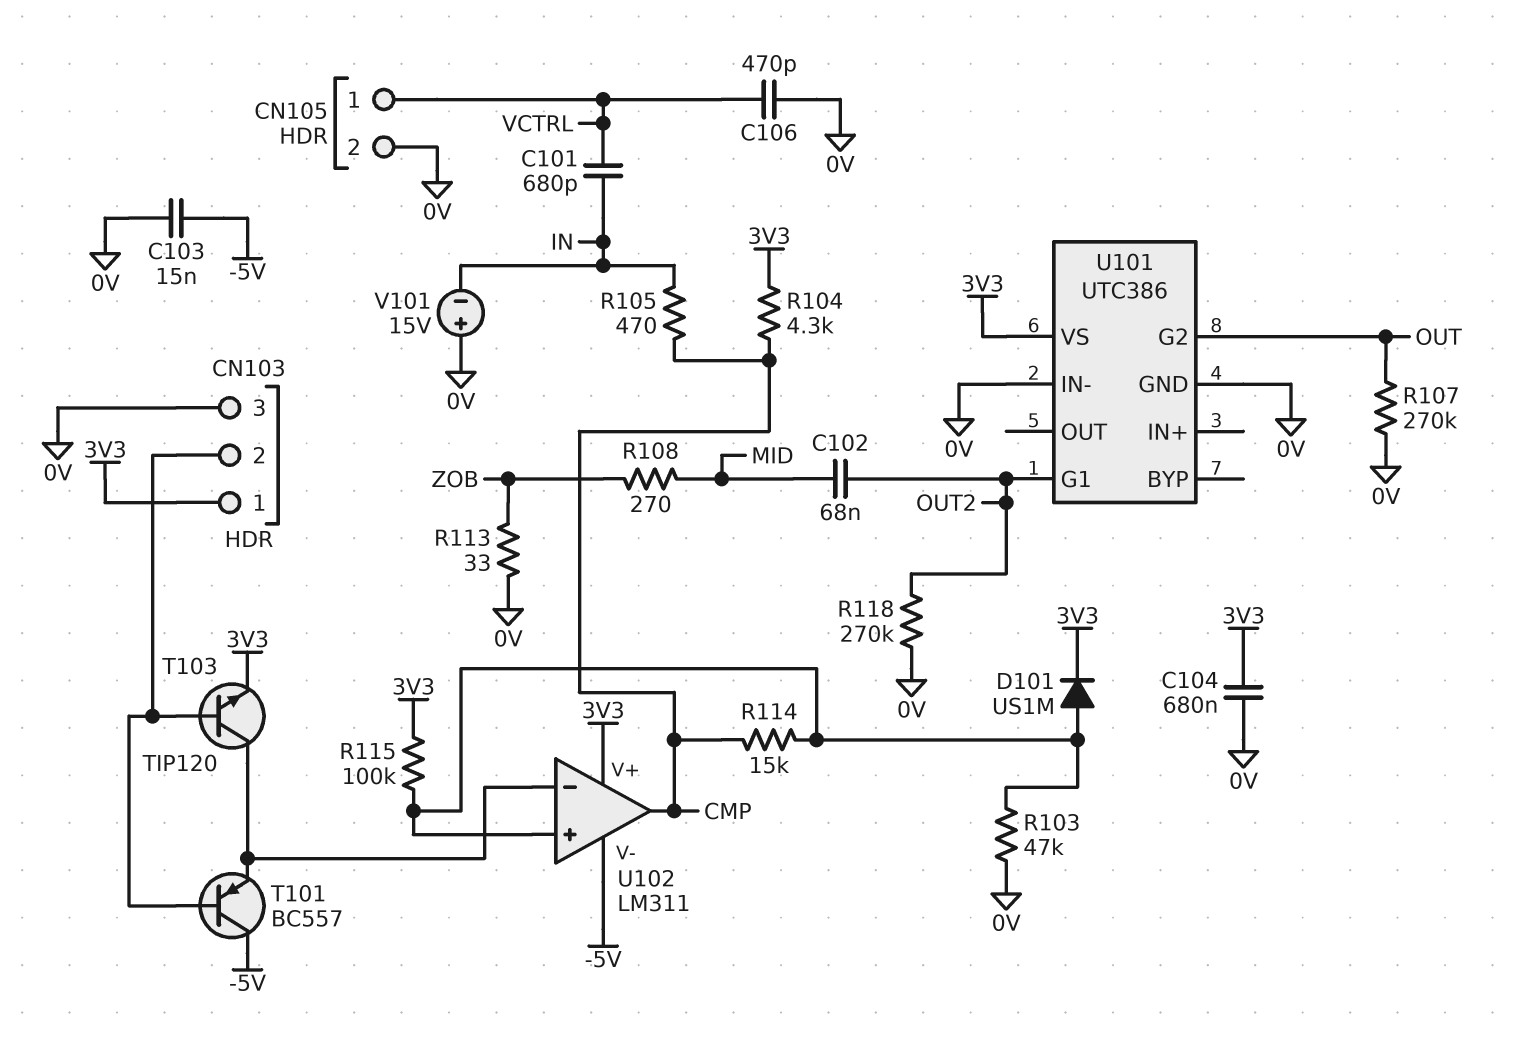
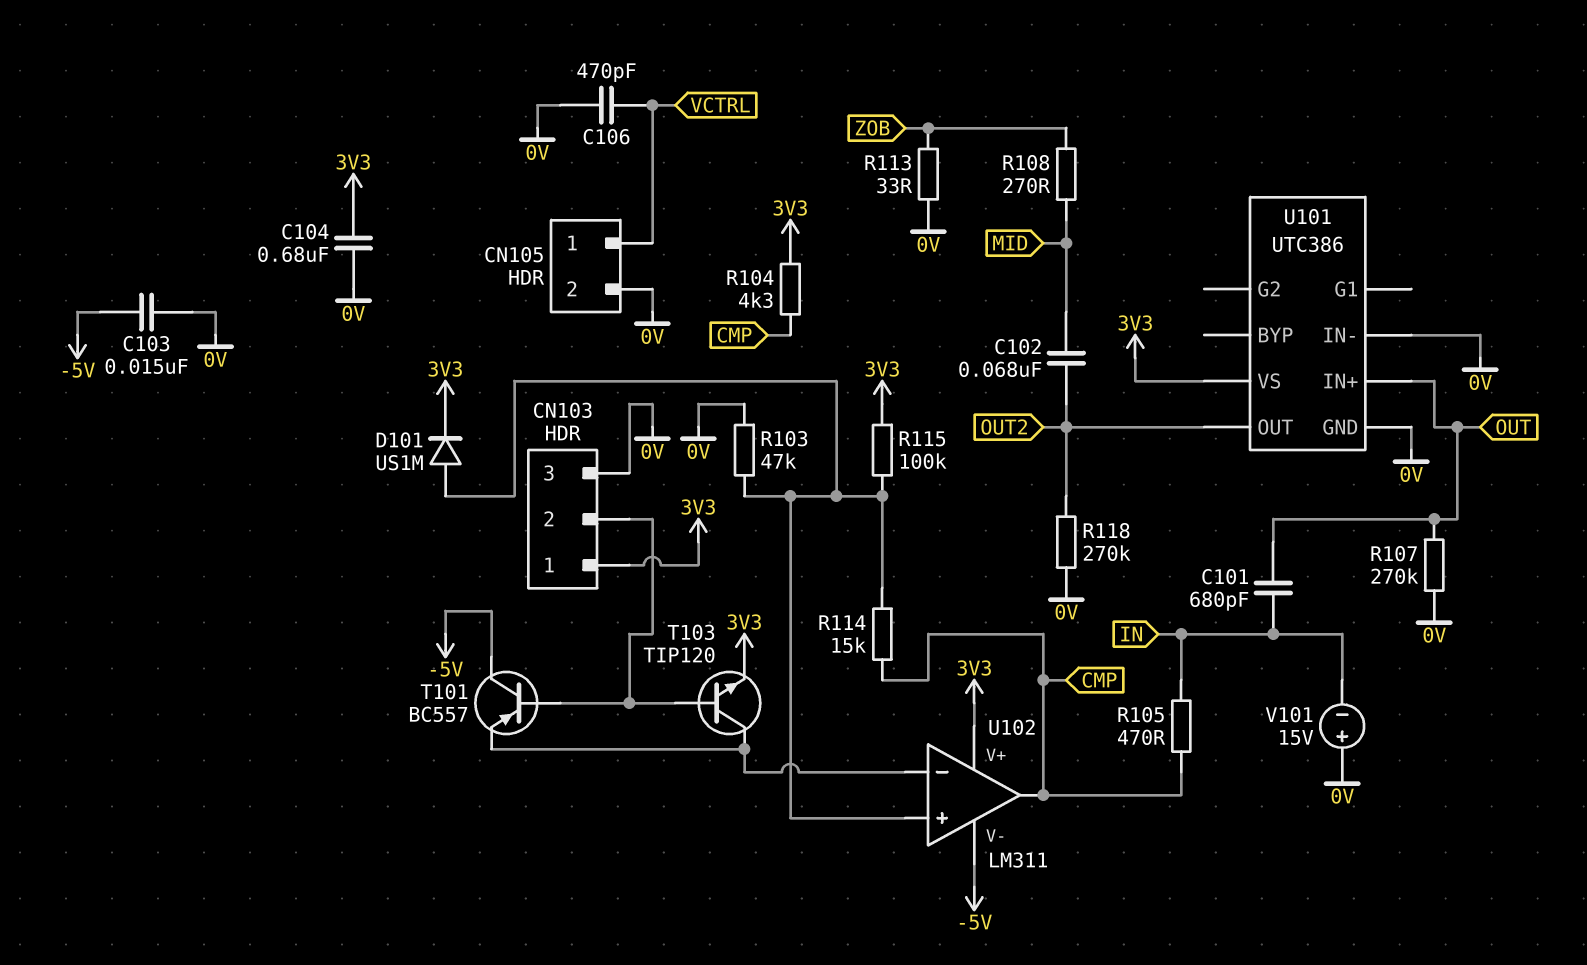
C101: 680pF (IN, VCTRL) -> 680pF (IN, OUT)
U101 pin G1: OUT2 -> none
U101 pin G2: OUT -> none
U101 pin IN+: none -> OUT
U101 pin OUT: none -> OUT2

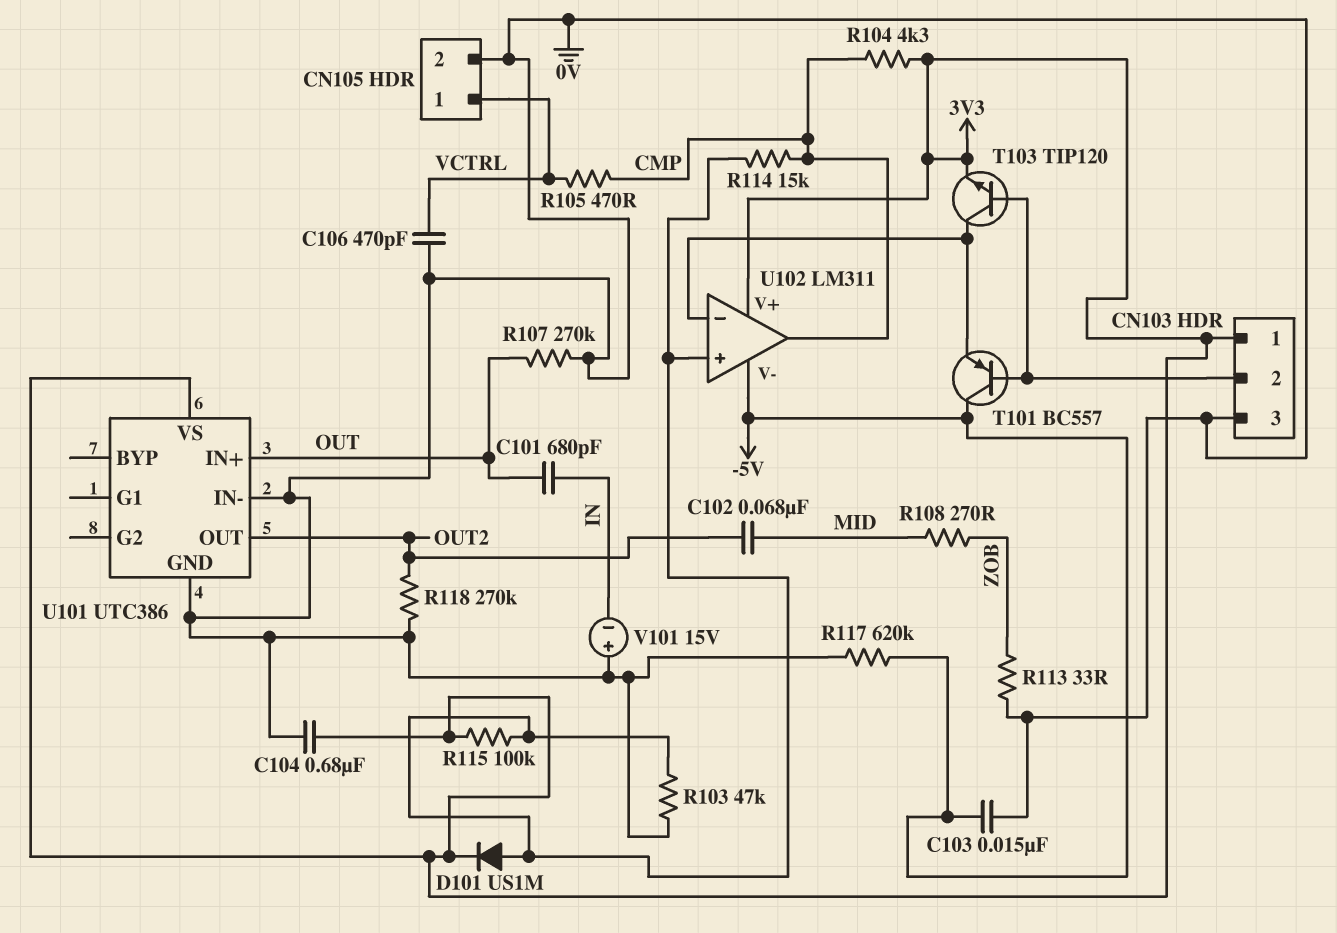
R105: 470 (CMP, IN) -> 470 (CMP, VCTRL)
R117: none -> 620k (-5V, 0V)

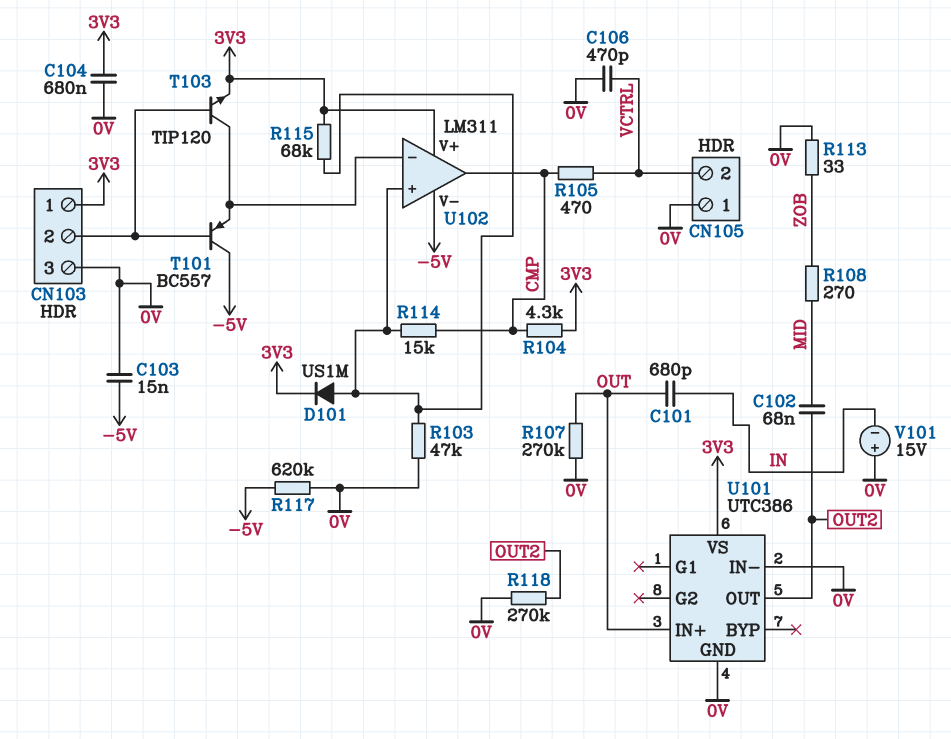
CN105 pin 1: VCTRL -> 0V
CN105 pin 2: 0V -> VCTRL
R115: 100k (3V3, U102/in+) -> 68k (3V3, U102/in+)

